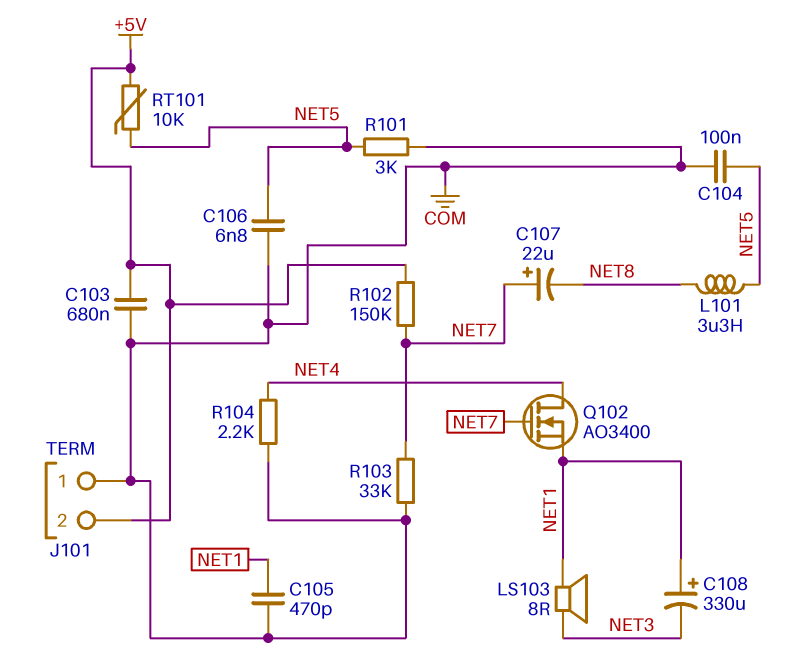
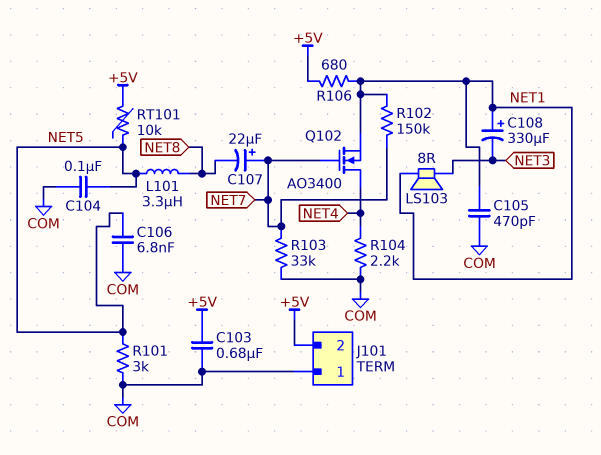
R102: 150k (+5V, NET7) -> 150k (NET1, NET7)
R106: none -> 680 (+5V, NET1)

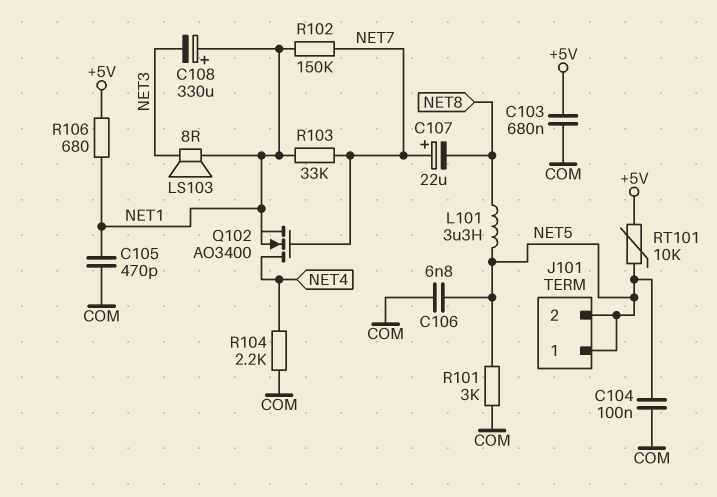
J101 pin 1: COM -> NET5
J101 pin 2: +5V -> NET5
R103: 33k (COM, NET7) -> 33k (NET1, NET7)

